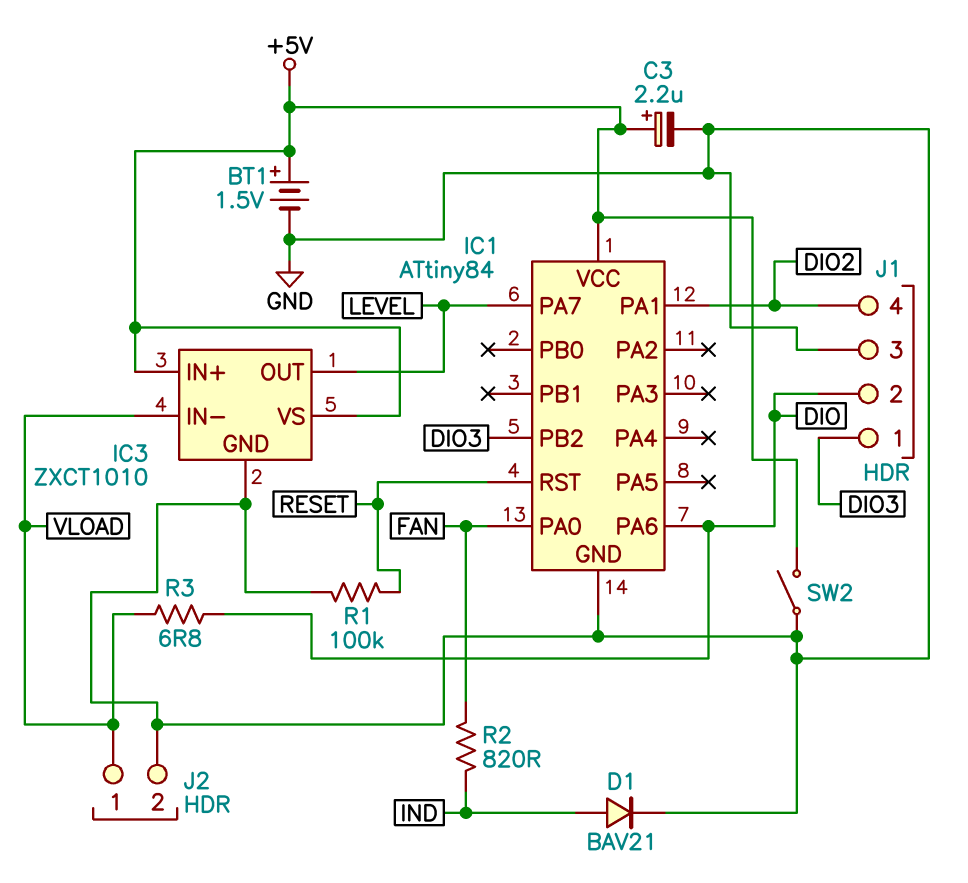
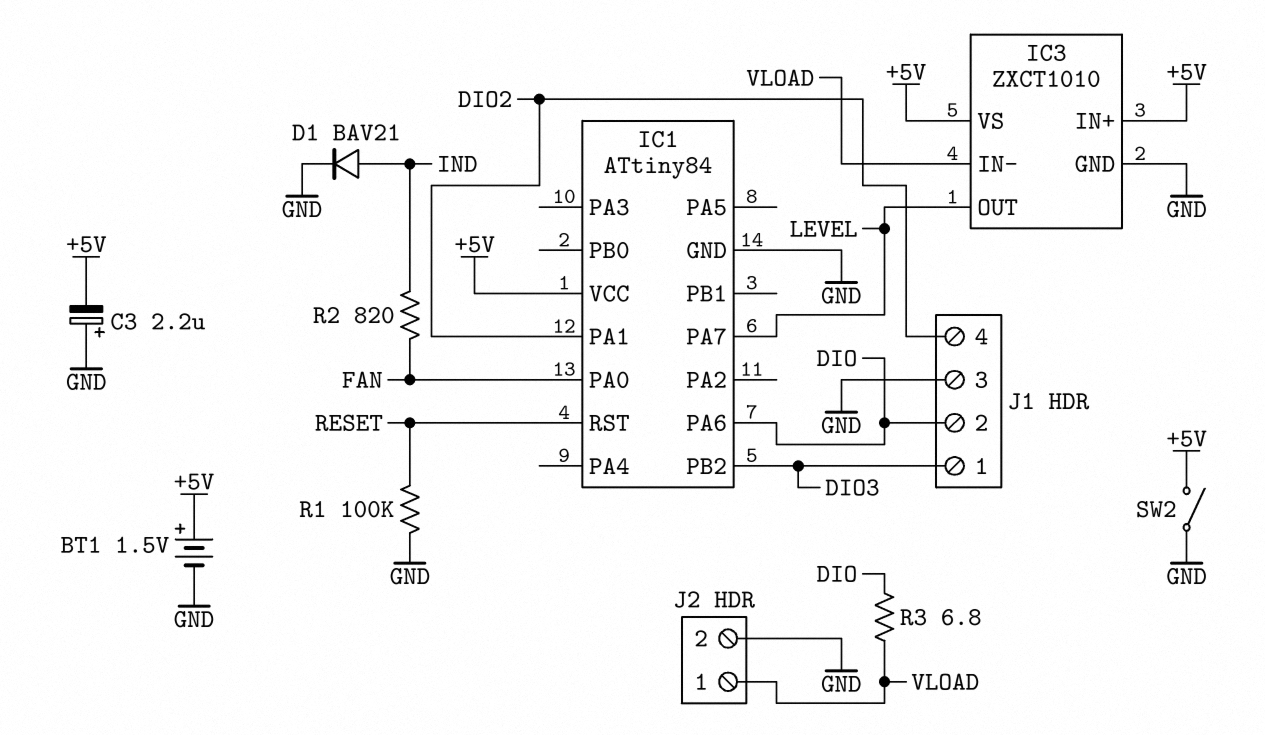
C3: 2.2uF (plus +5V, minus GND) -> 2.2uF (plus GND, minus +5V)

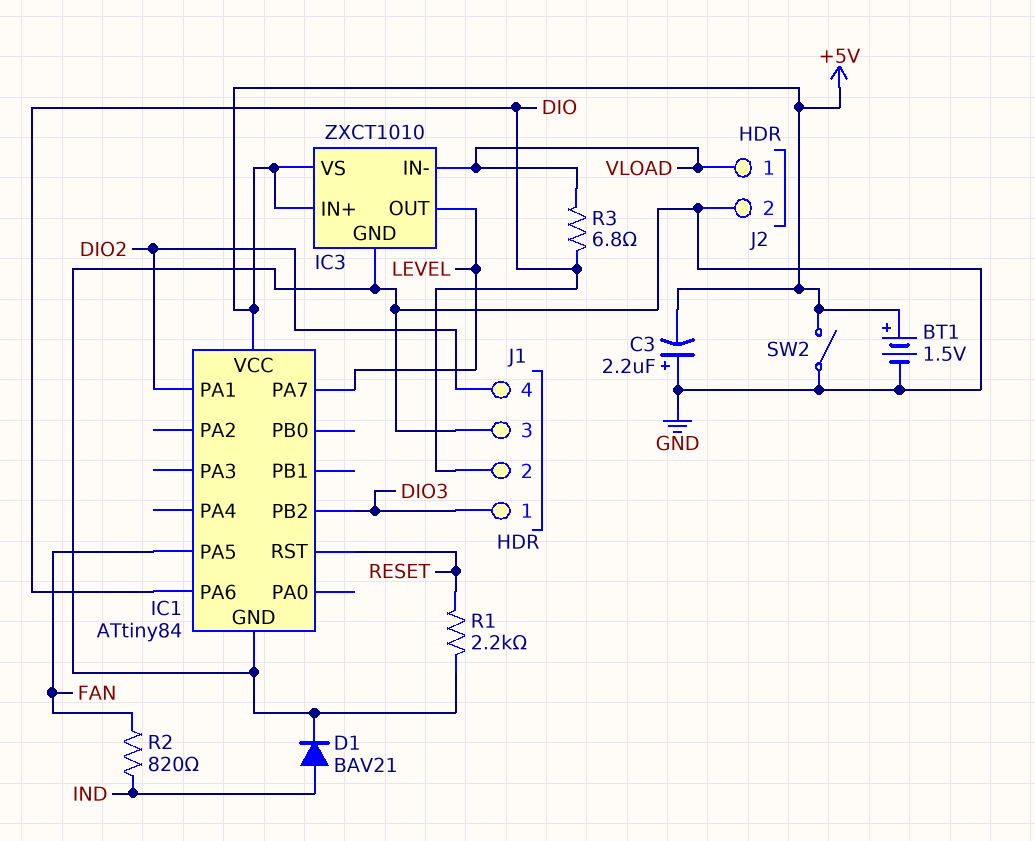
IC1 pin PA0: FAN -> none
IC1 pin PA5: none -> FAN
R1: 100k (GND, RESET) -> 2.2k (GND, RESET)

